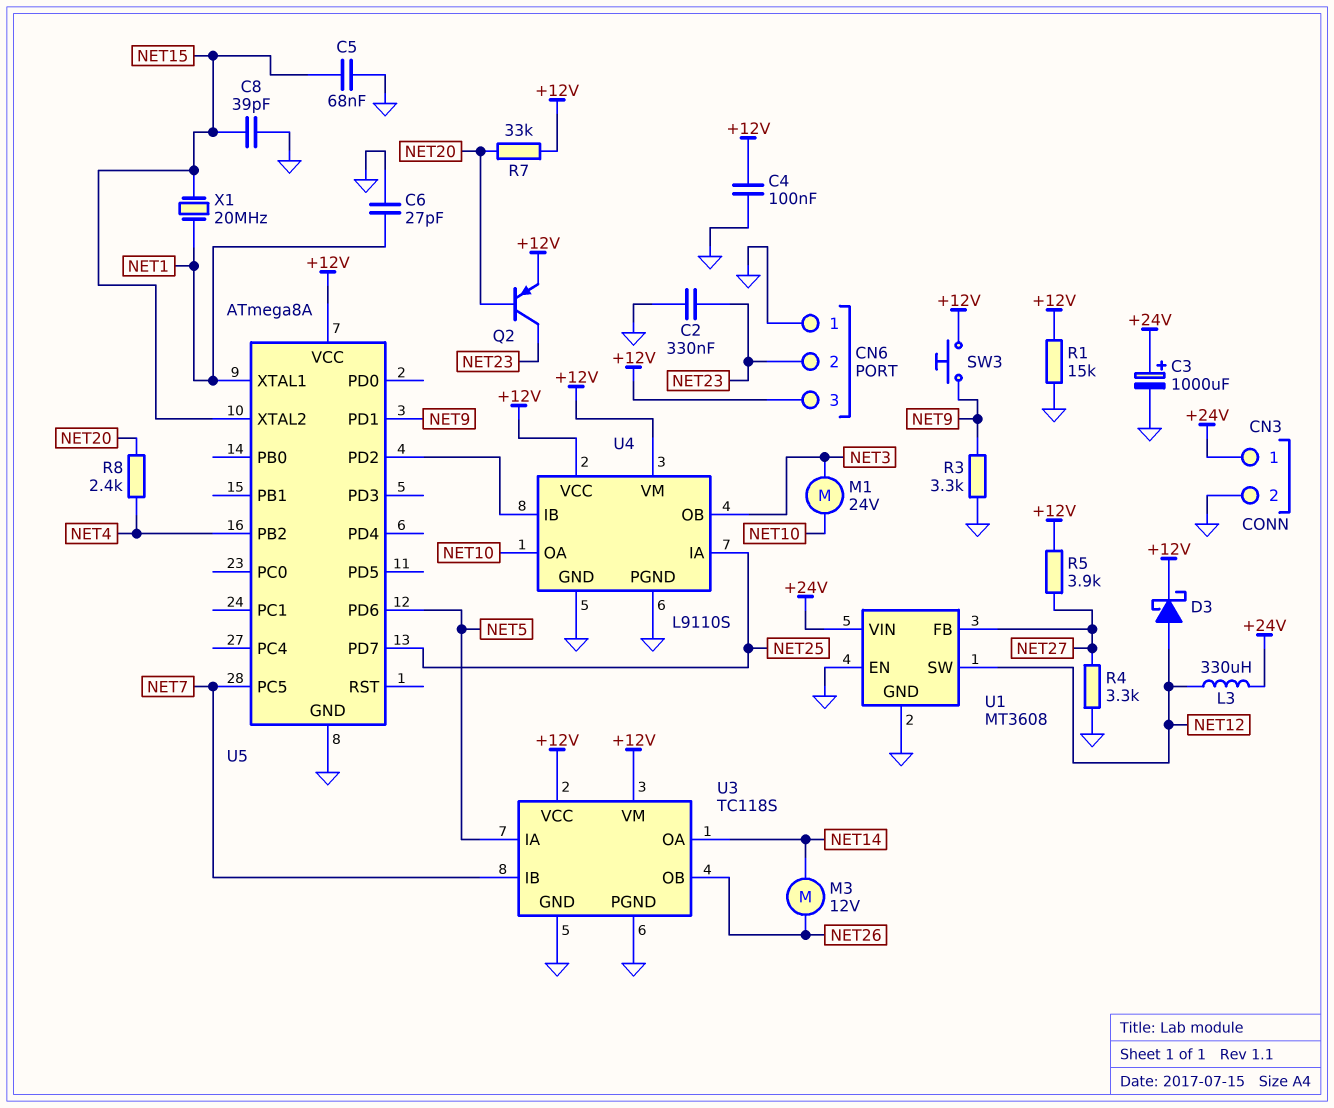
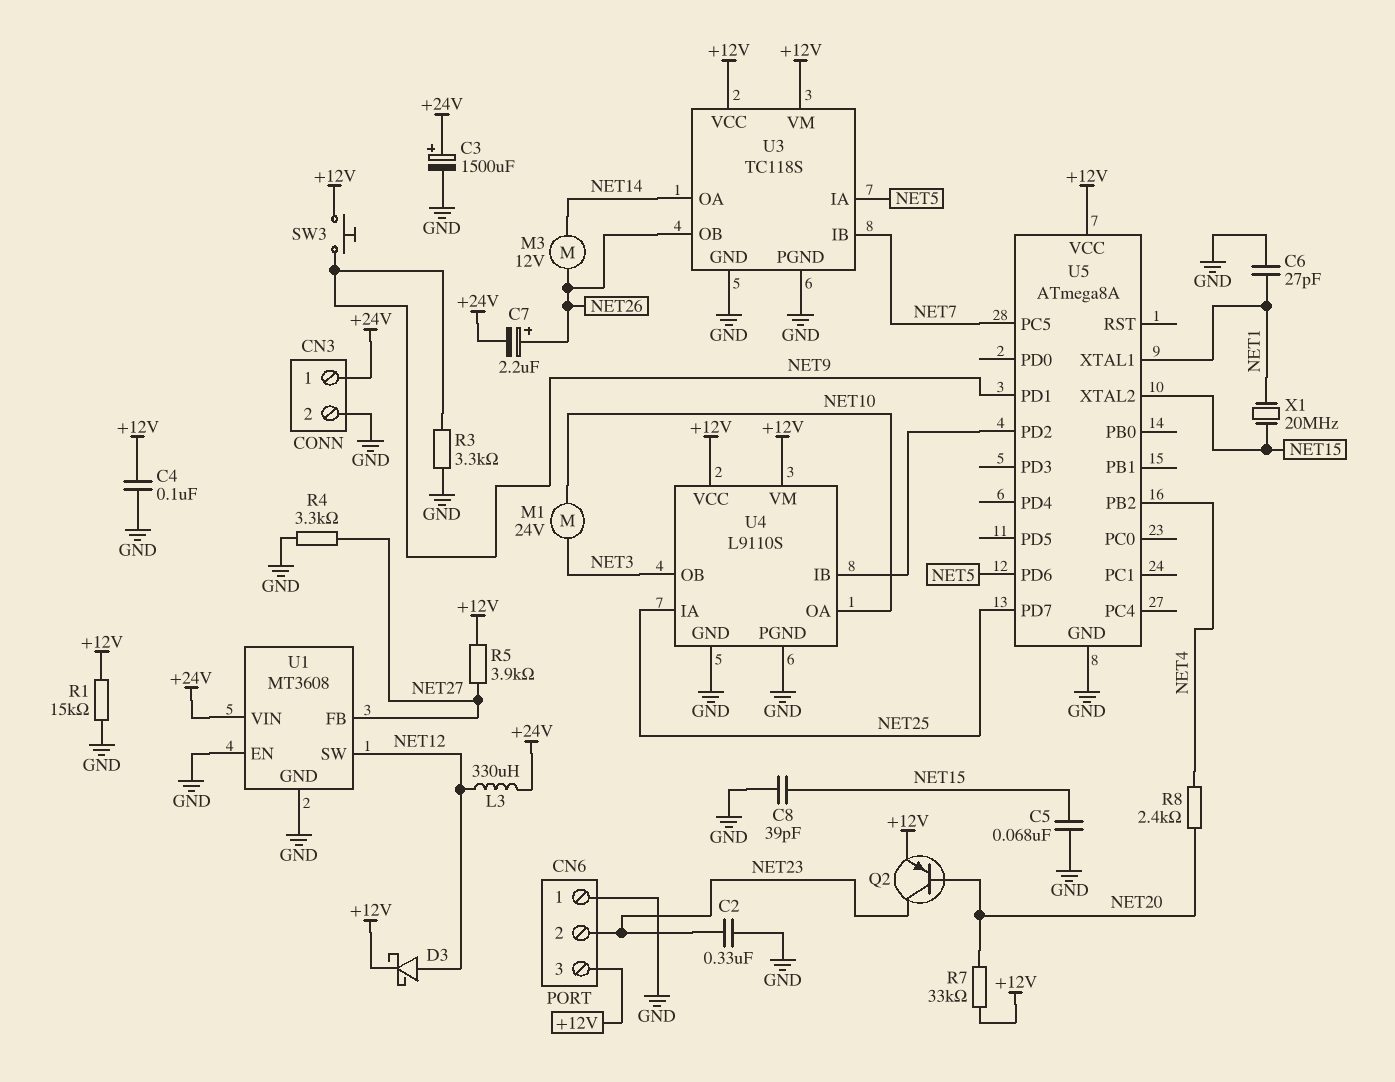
C3: 1000uF (plus +24V, minus GND) -> 1500uF (plus +24V, minus GND)
C7: none -> 2.2uF (plus NET26, minus +24V)

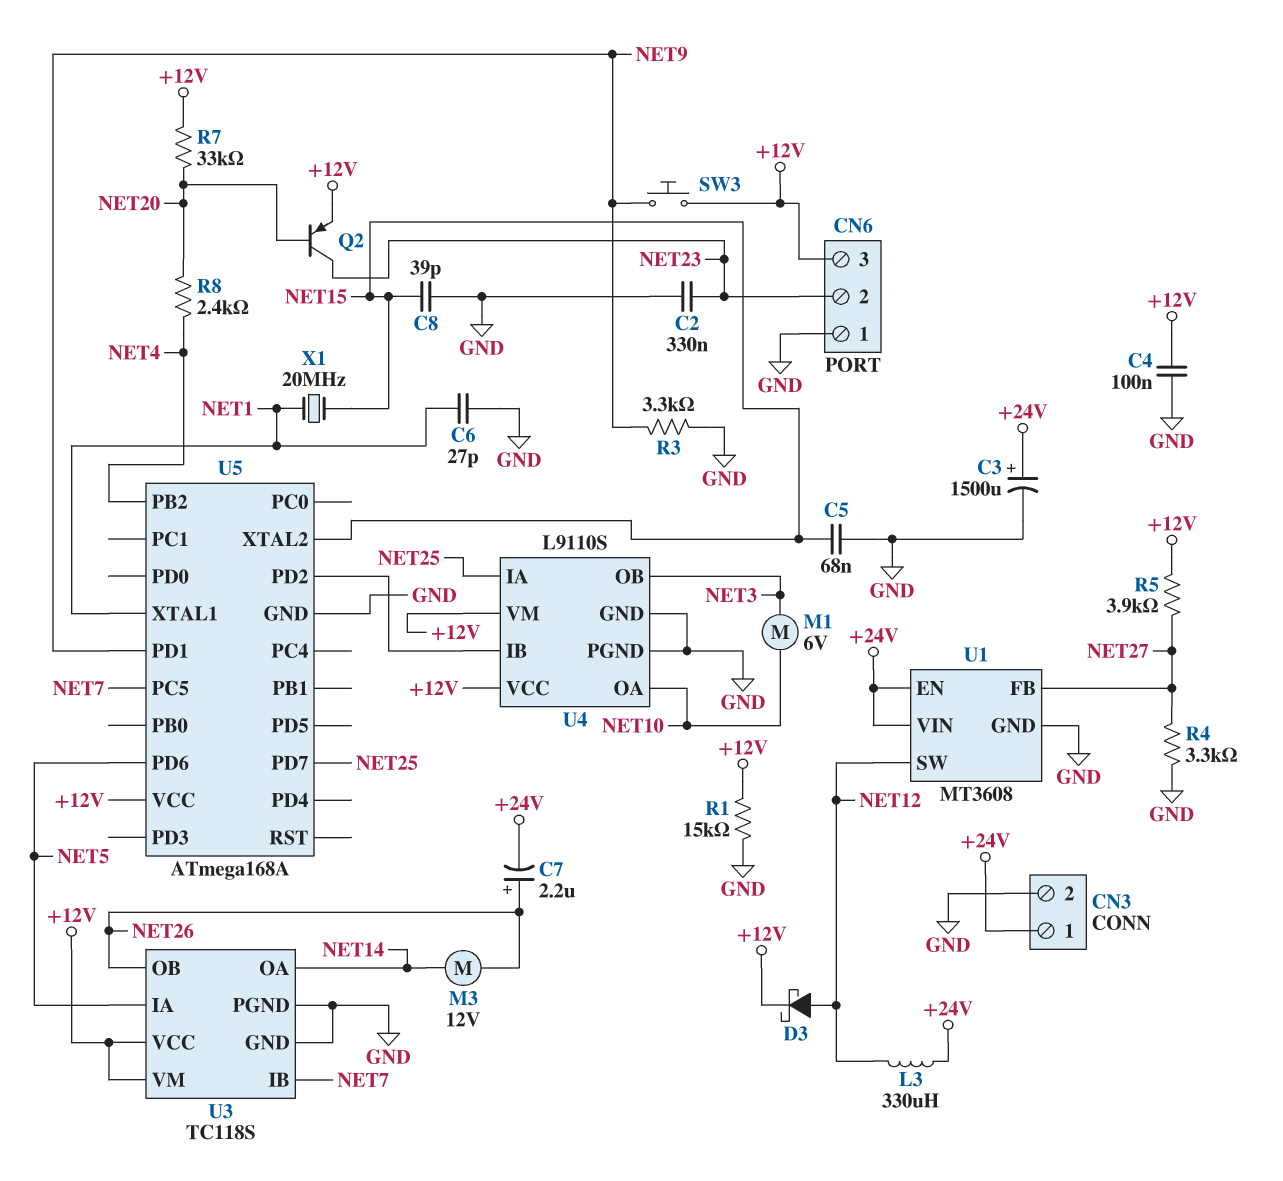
M1: motor 24V (NET3, NET10) -> motor 6V (NET3, NET10)
U1 pin EN: GND -> +24V
U5: ATmega8A -> ATmega168A

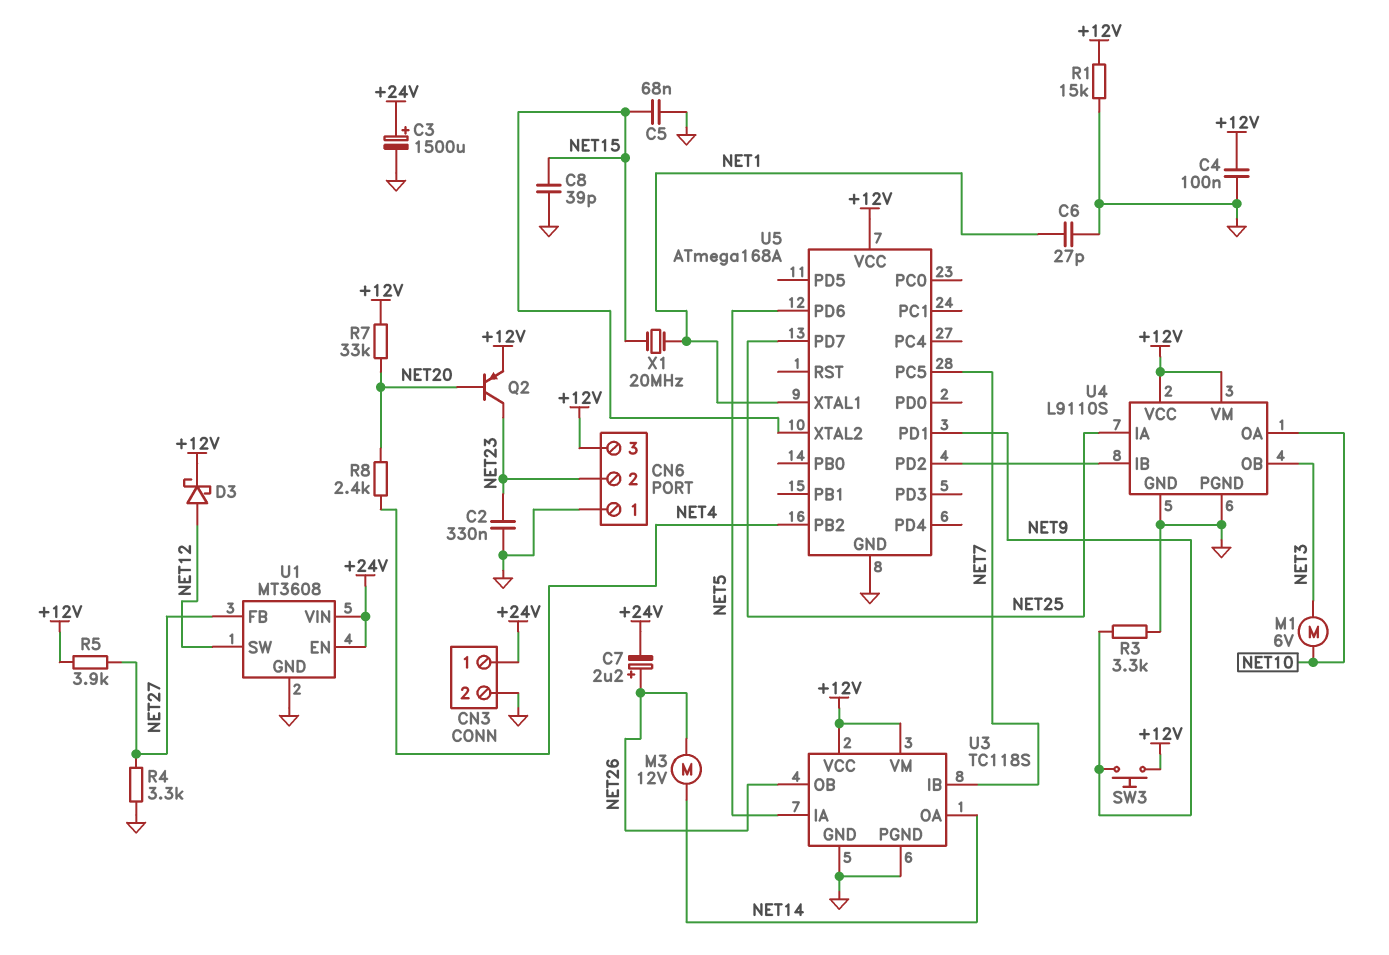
L3: 330uH (+24V, NET12) -> none

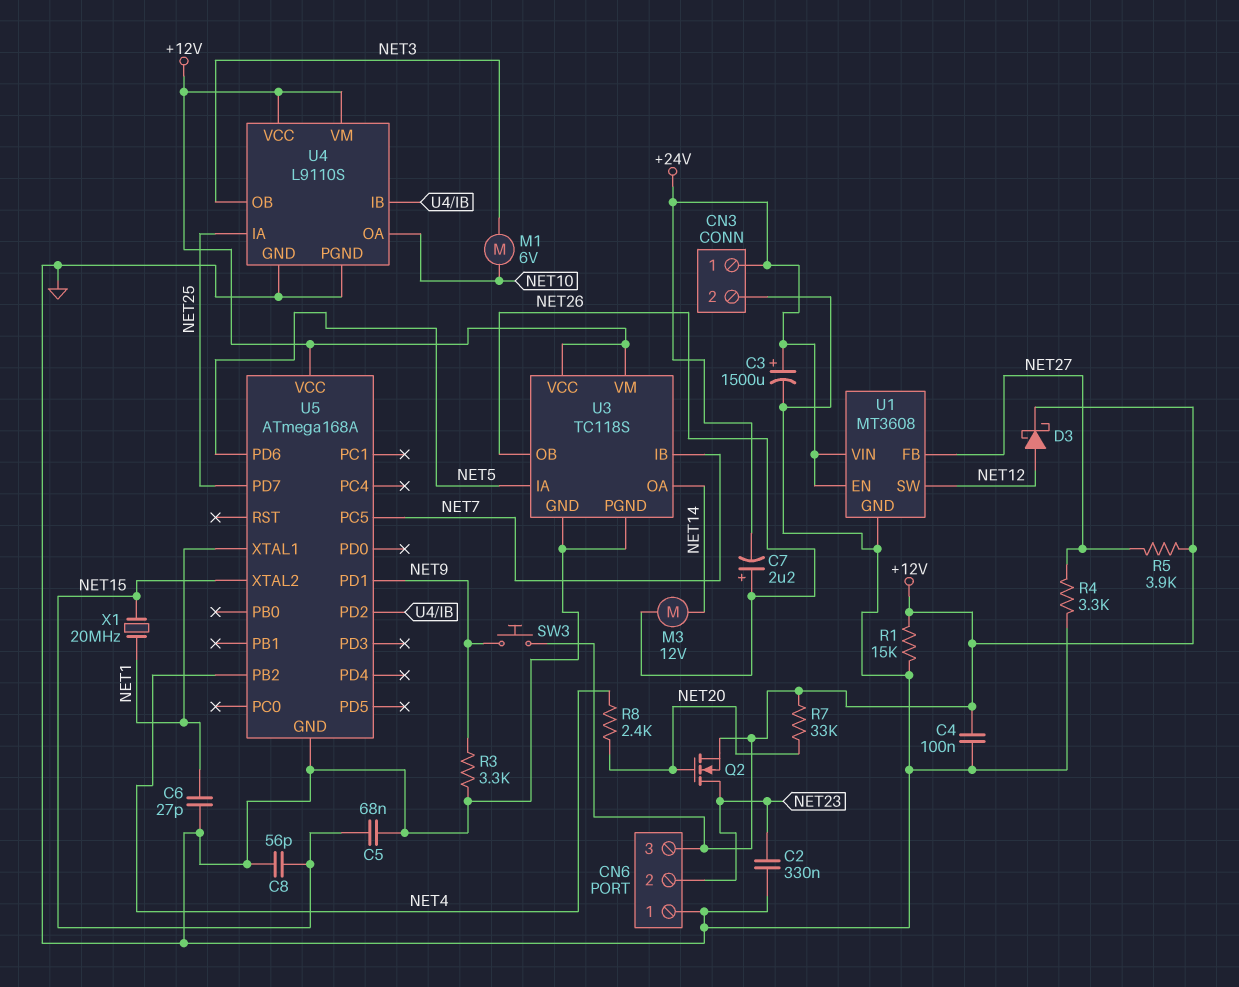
C8: 39pF (GND, NET15) -> 56pF (GND, NET15)
Q2: PNP (B NET20, C NET23, E +12V) -> NMOS (G NET20, D NET23, S +12V)

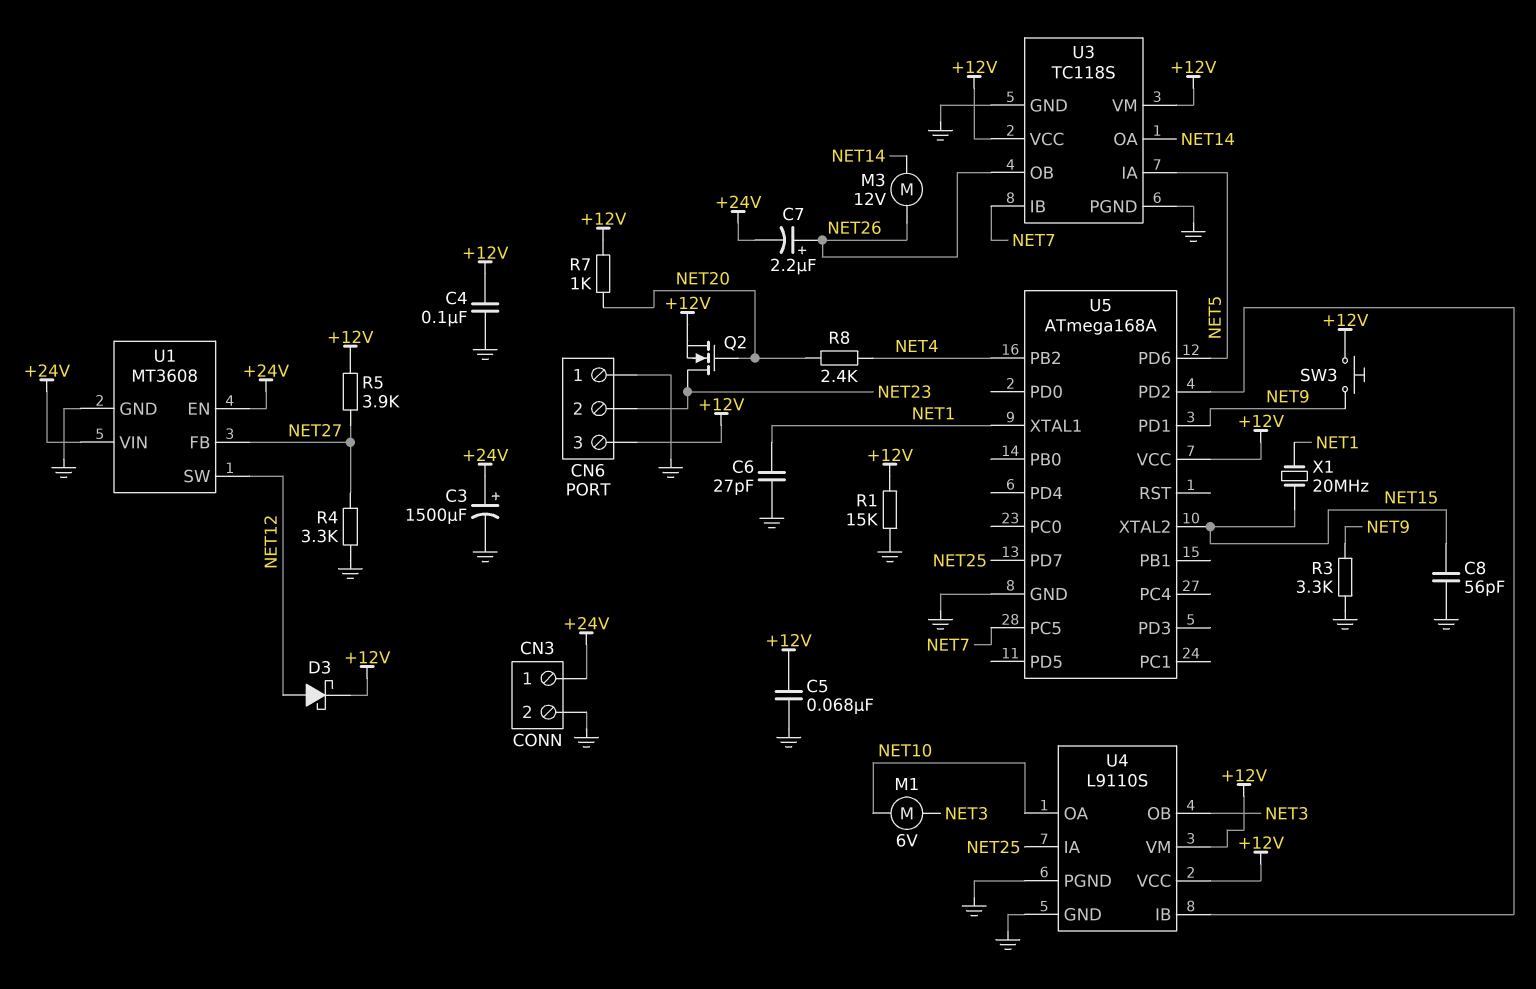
C2: 330nF (GND, NET23) -> none
C5: 68nF (GND, NET15) -> 68nF (+12V, GND)
R7: 33k (+12V, NET20) -> 1k (+12V, NET20)

